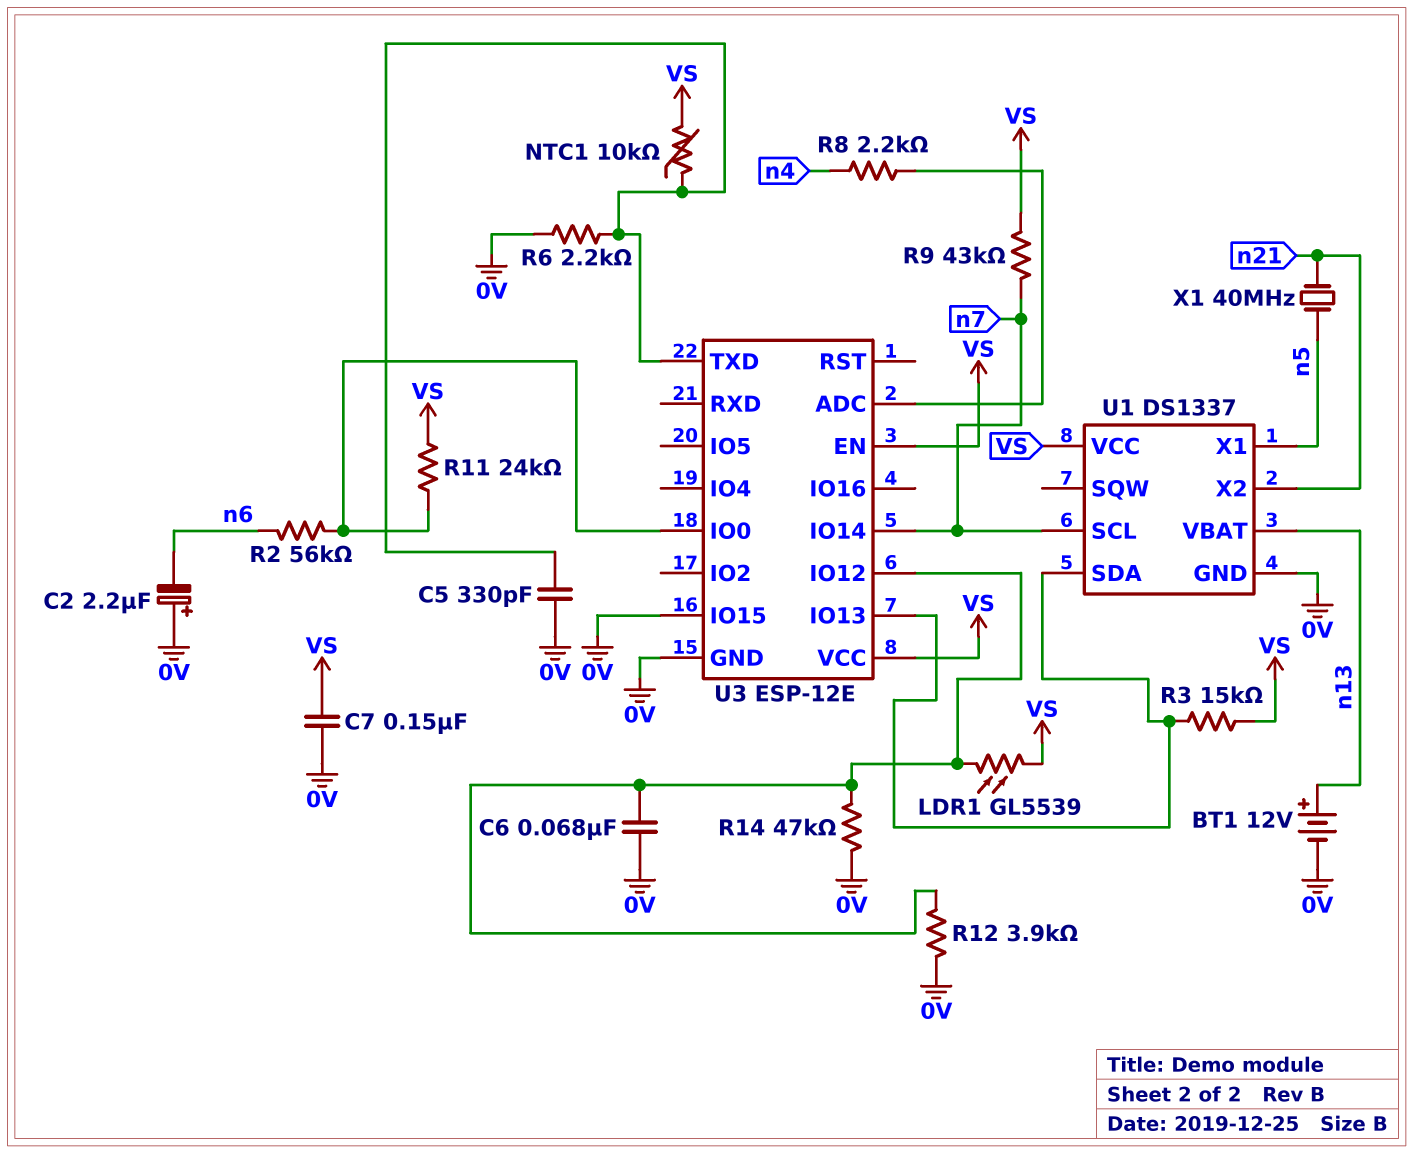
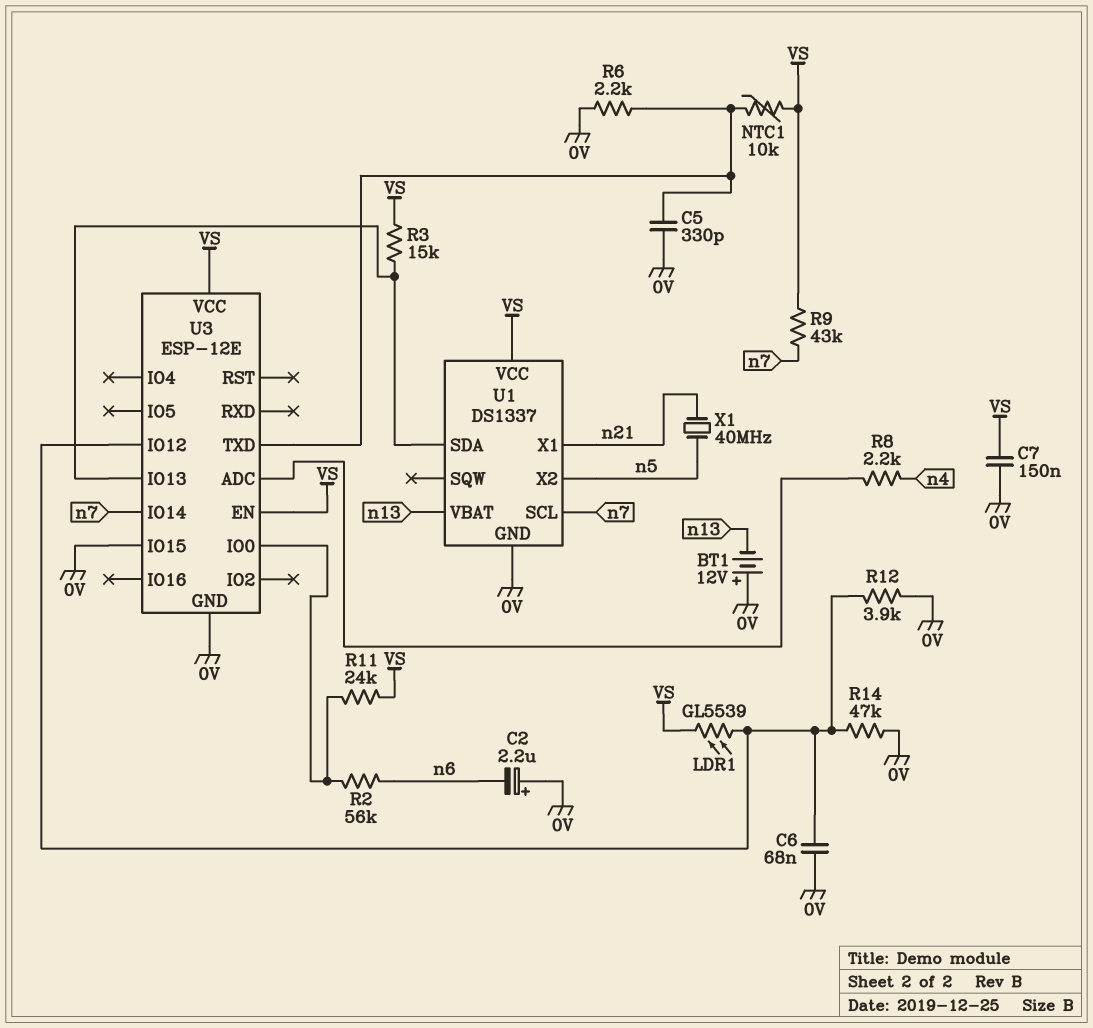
BT1: 12V (plus n13, minus 0V) -> 12V (plus 0V, minus n13)
U1 pin X1: n5 -> n21
U1 pin X2: n21 -> n5

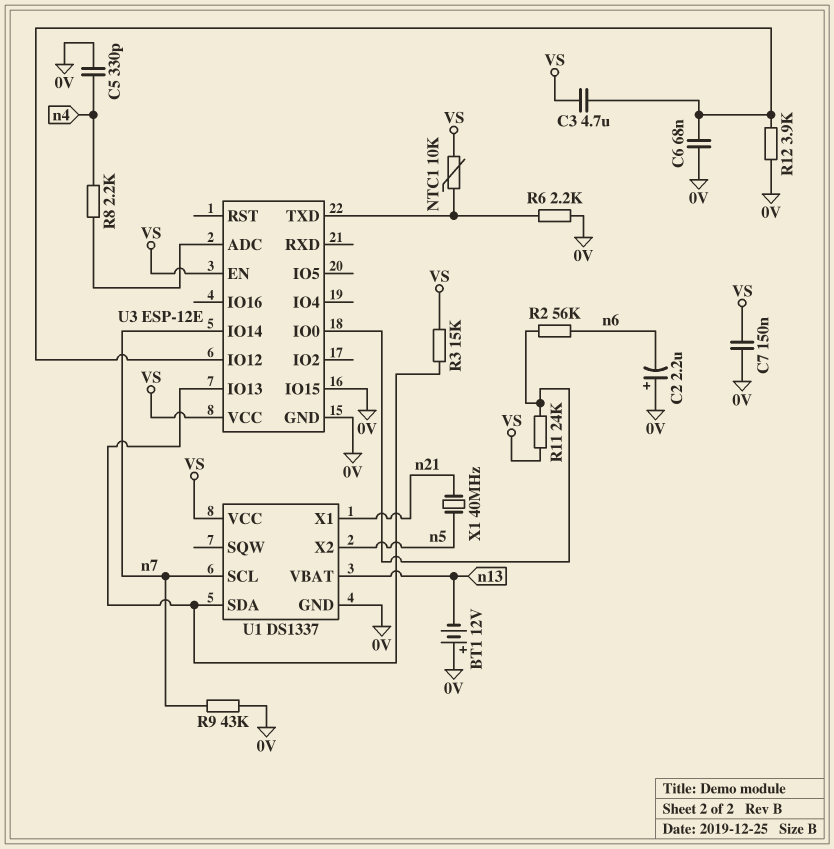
C3: none -> 4.7uF (U3/IO12, VS)
C5: 330pF (0V, U3/TXD) -> 330pF (0V, n4)
LDR1: GL5539 (U3/IO12, VS) -> none
R9: 43k (VS, n7) -> 43k (0V, n7)
R14: 47k (0V, U3/IO12) -> none

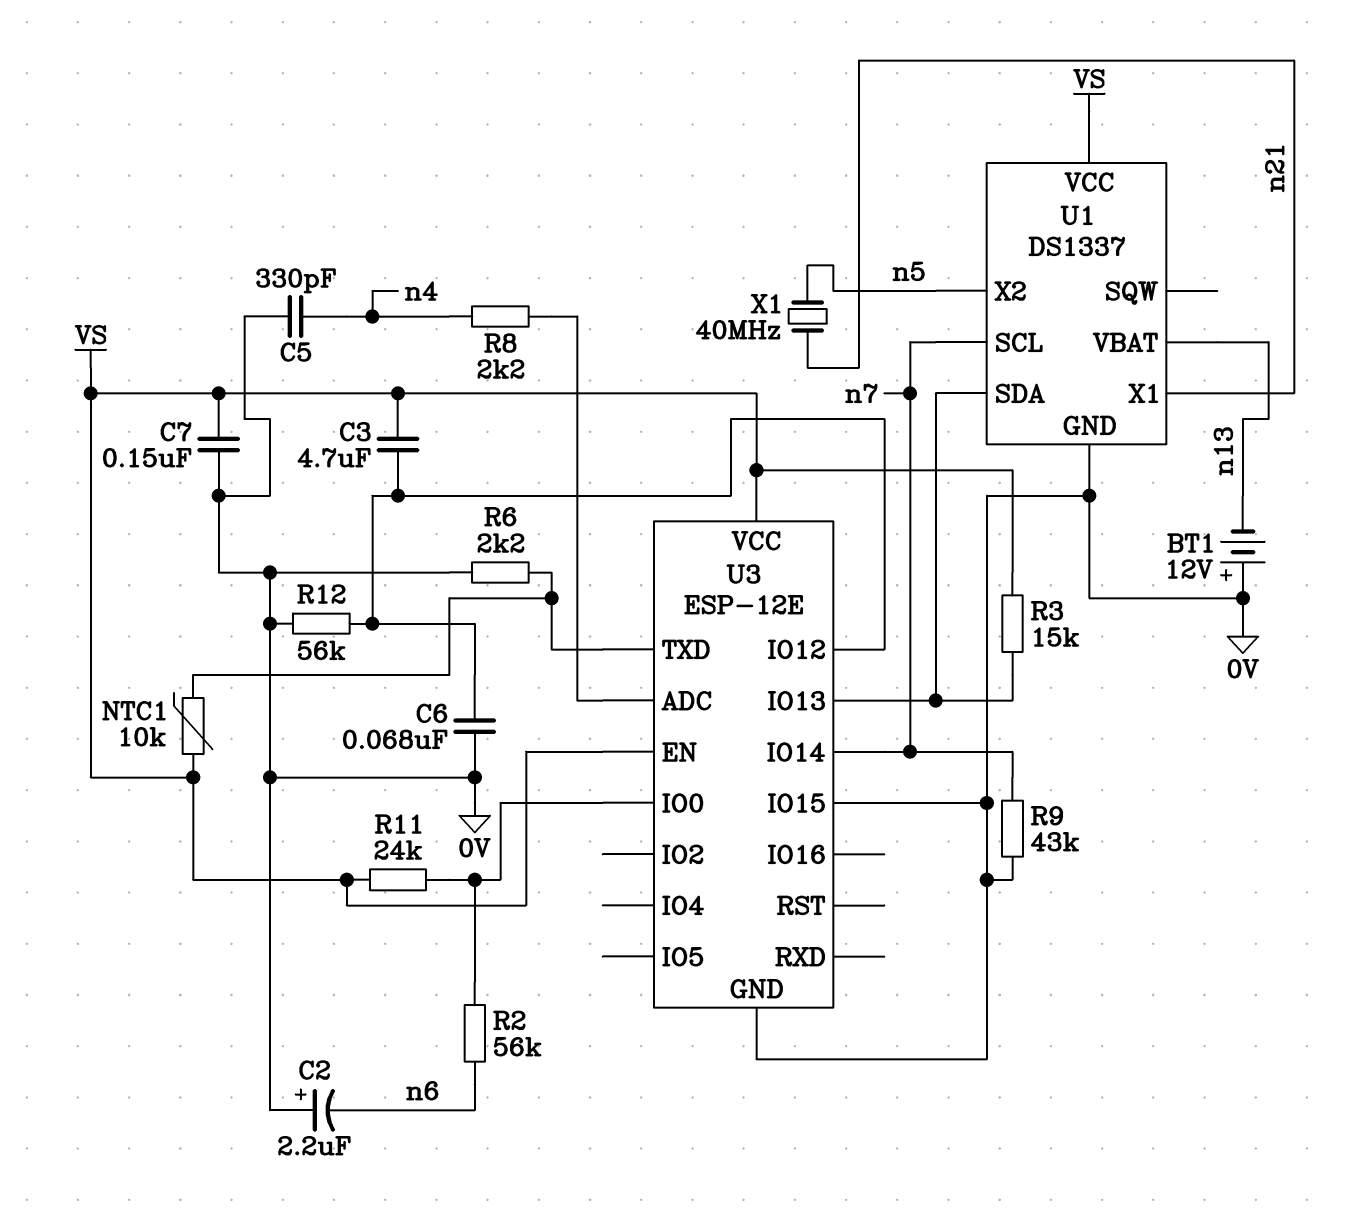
R12: 3.9k (0V, U3/IO12) -> 56k (0V, U3/IO12)

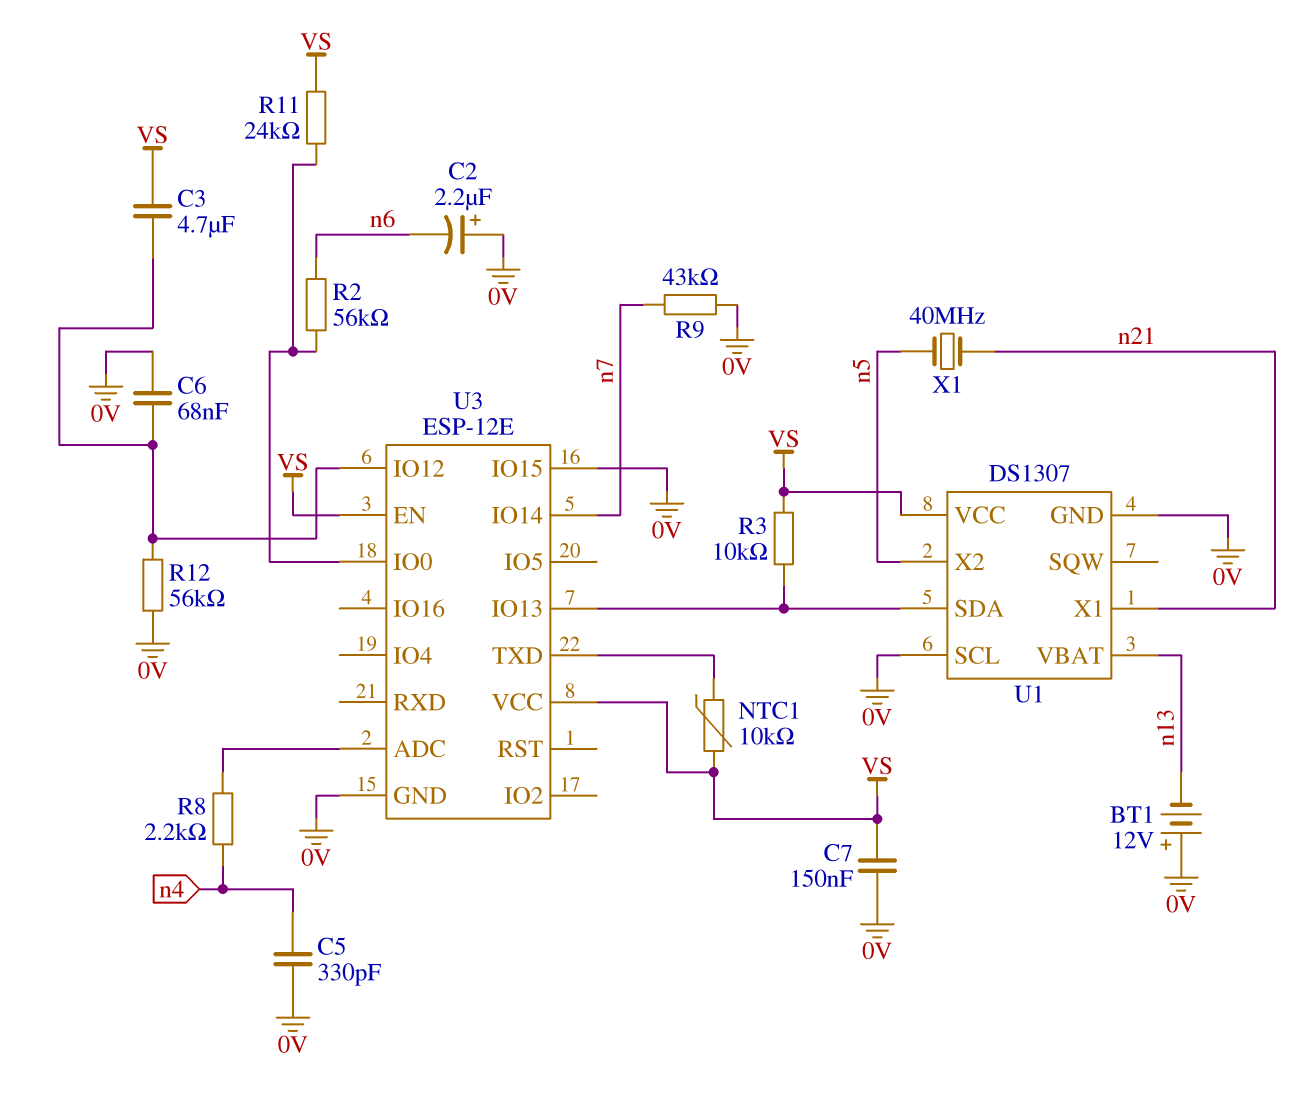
R3: 15k (U1/SDA, VS) -> 10k (U1/SDA, VS)
R6: 2.2k (0V, U3/TXD) -> none
U1: DS1337 -> DS1307
U1 pin SCL: n7 -> 0V

